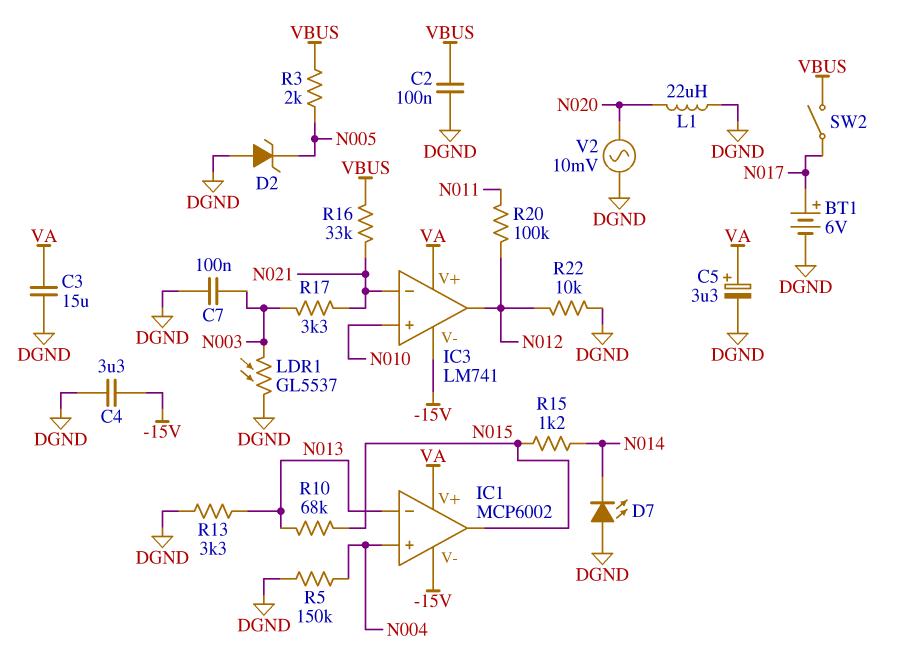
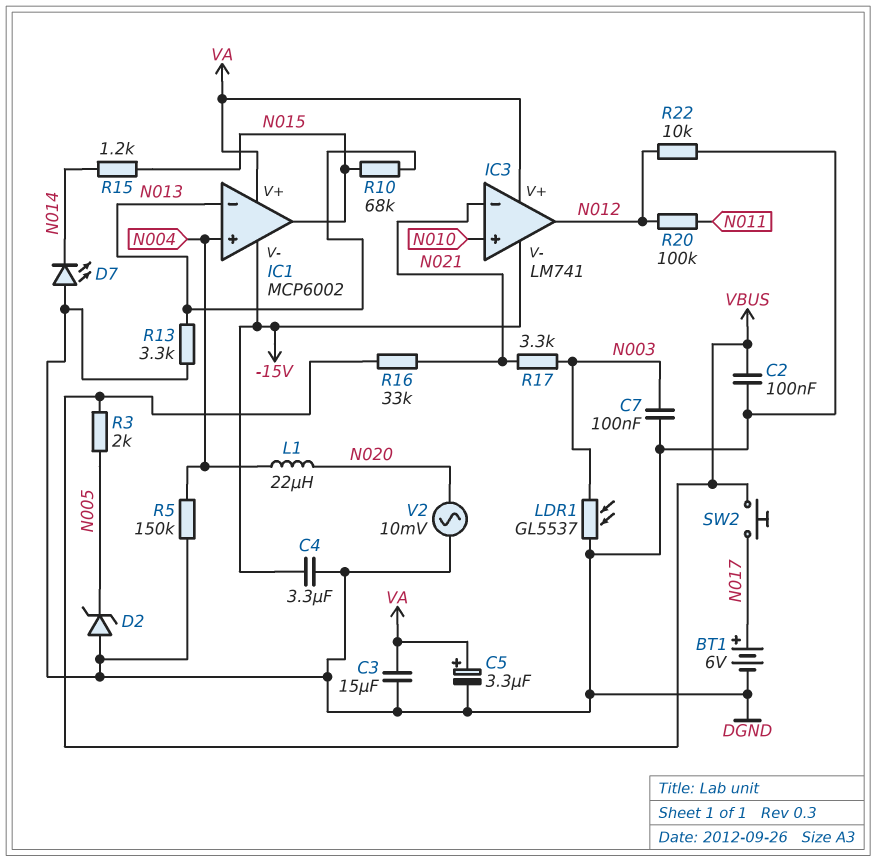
L1: 22uH (DGND, N020) -> 22uH (N004, N020)
SW2: switch (N017, VBUS) -> button (N017, VBUS)

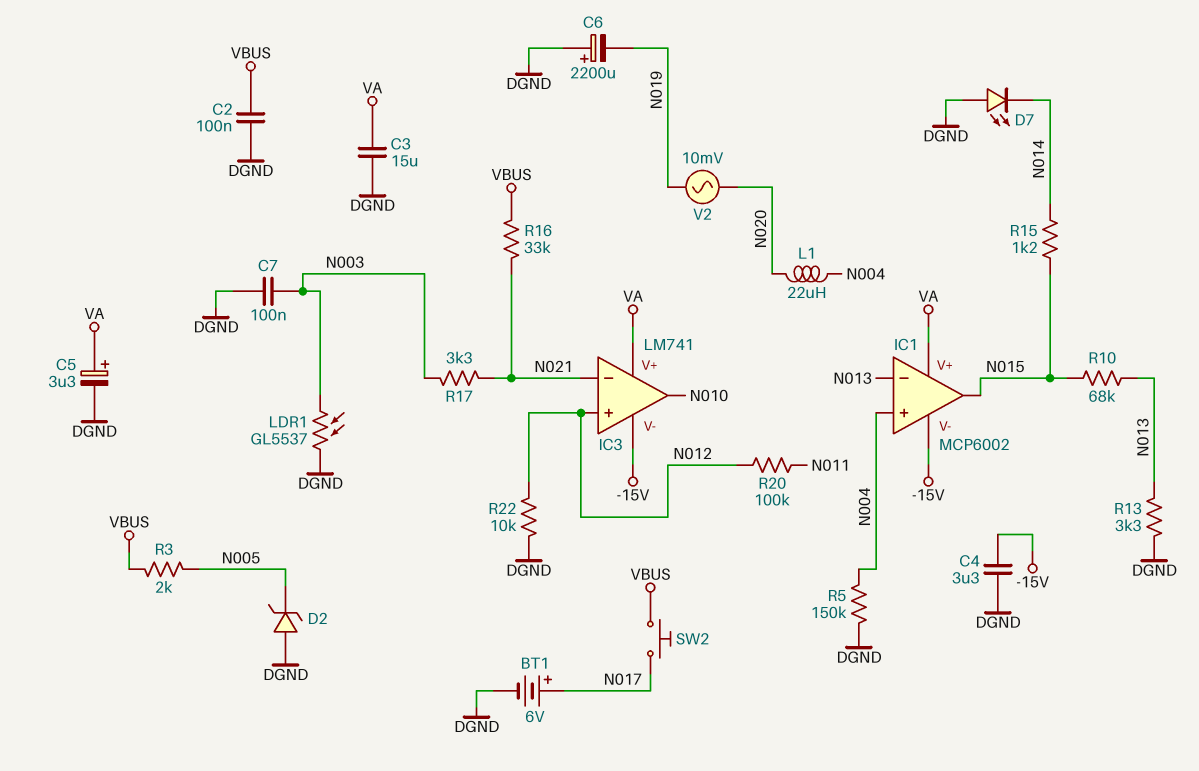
C6: none -> 2200uF (plus DGND, minus N019)
IC3 pin in+: N010 -> N012
IC3 pin out: N012 -> N010
V2: AC 10mV (DGND, N020) -> AC 10mV (N019, N020)

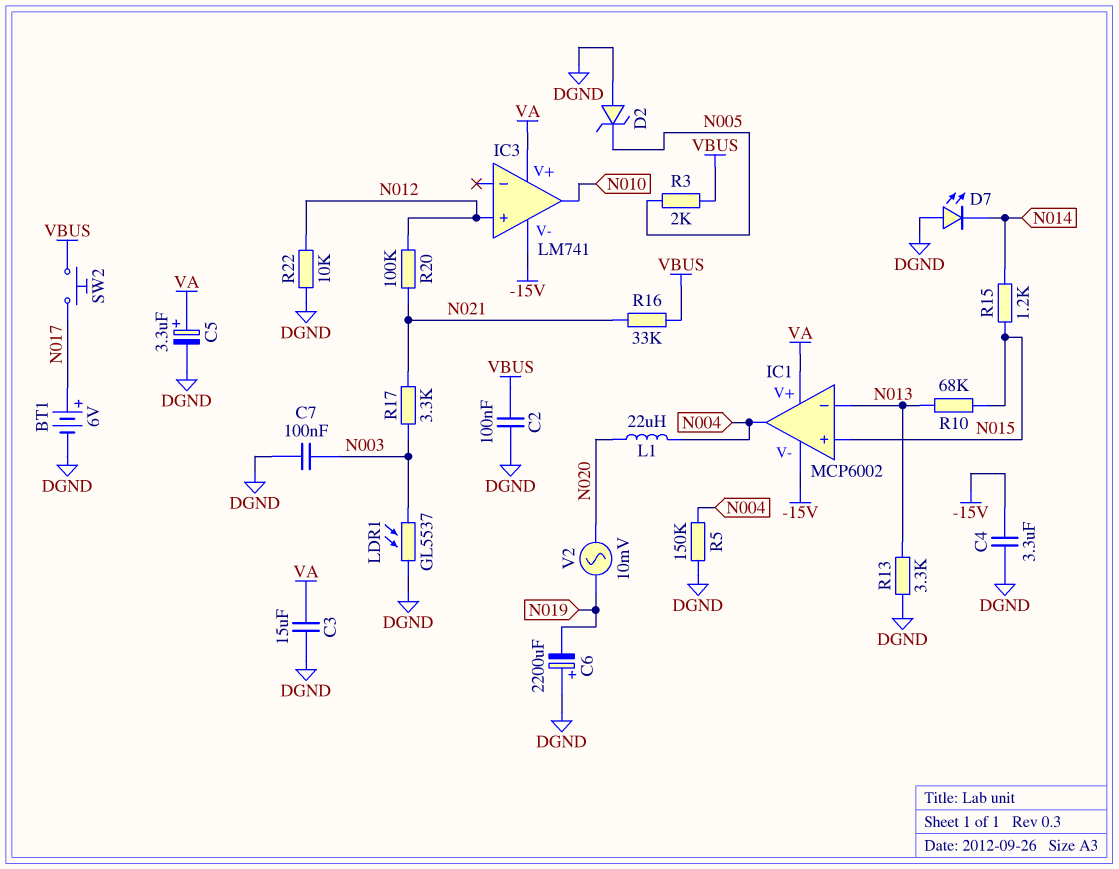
IC1 pin in+: N004 -> N015
IC1 pin out: N015 -> N004
IC3 pin in-: N021 -> none
R20: 100k (N011, N012) -> 100k (N012, N021)

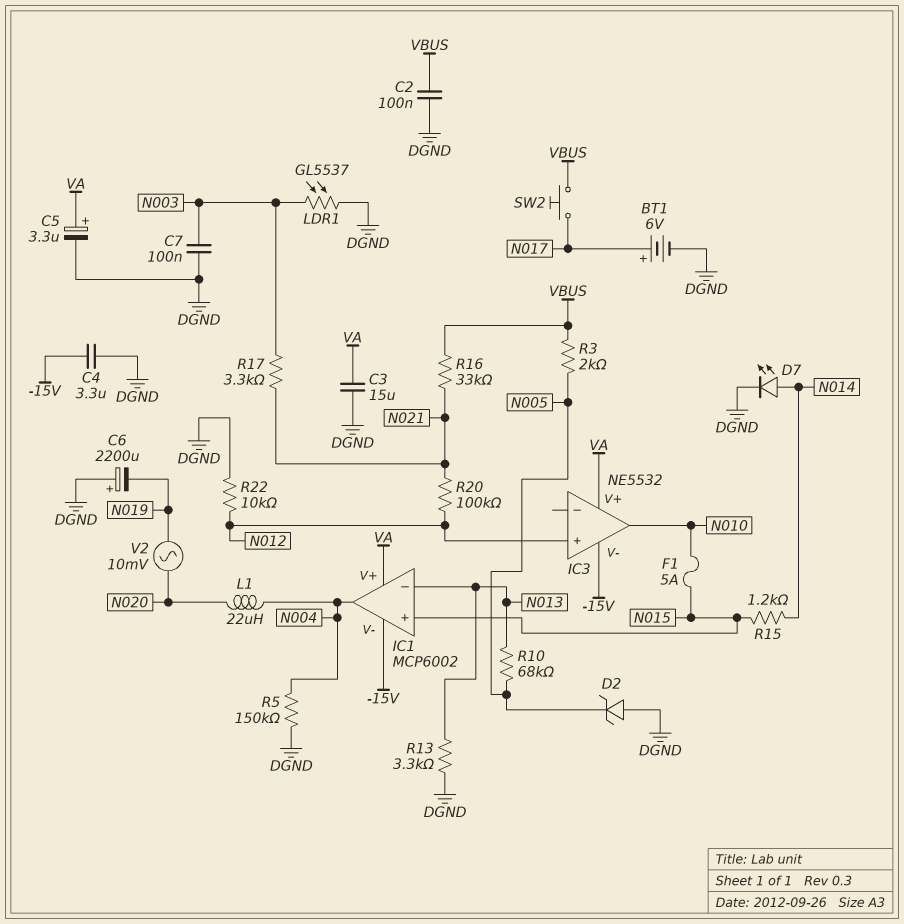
D7: LED (A DGND, K N014) -> LED (A N014, K DGND)
F1: none -> 5A (N010, N015)
IC3: LM741 -> NE5532
R10: 68k (N013, N015) -> 68k (N005, N013)

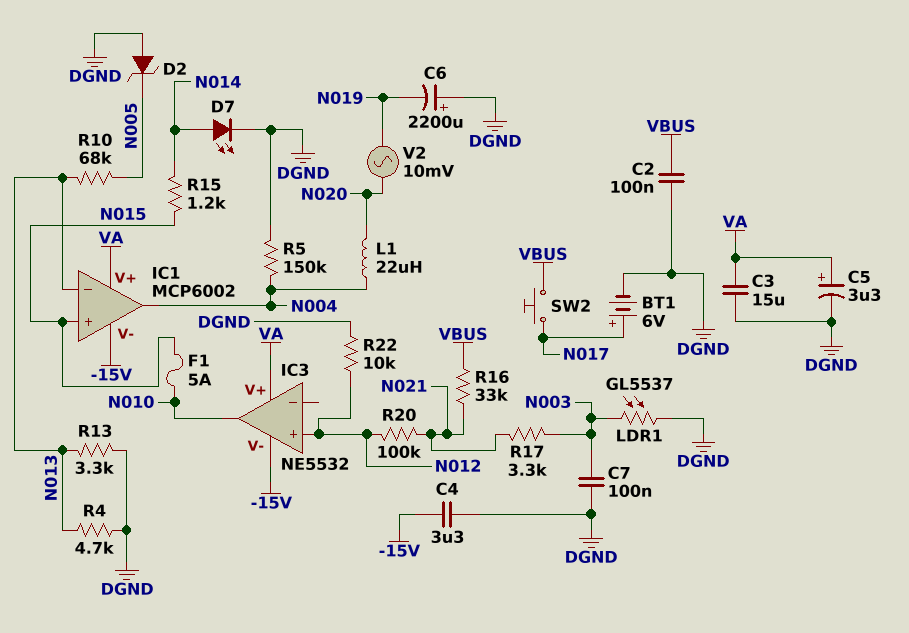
R3: 2k (N005, VBUS) -> none
R4: none -> 4.7k (DGND, N013)

